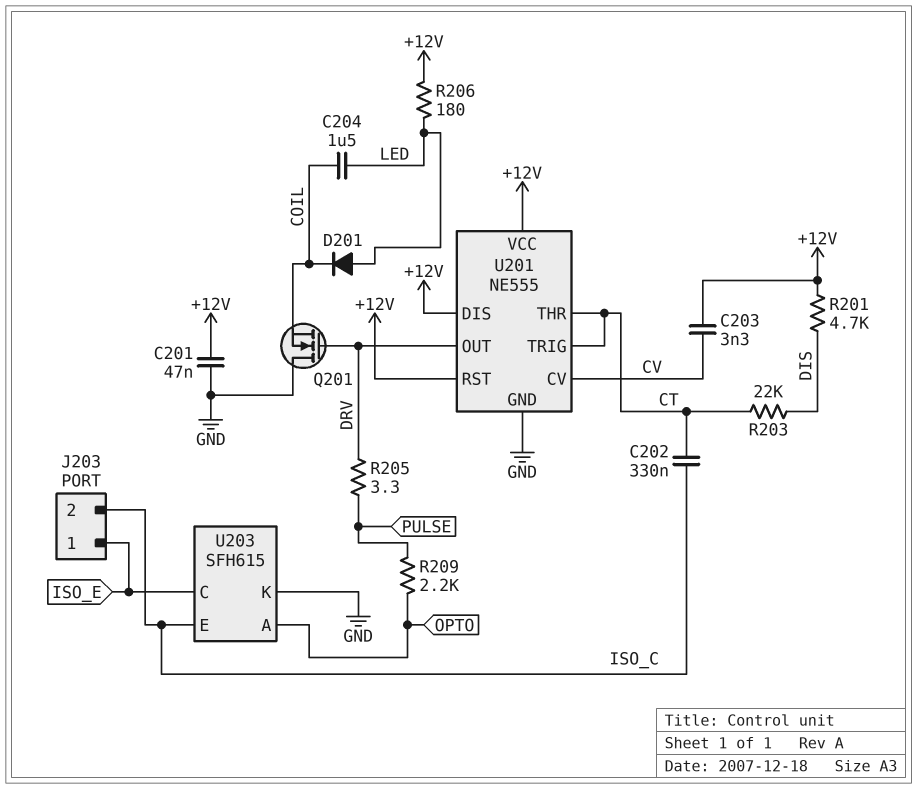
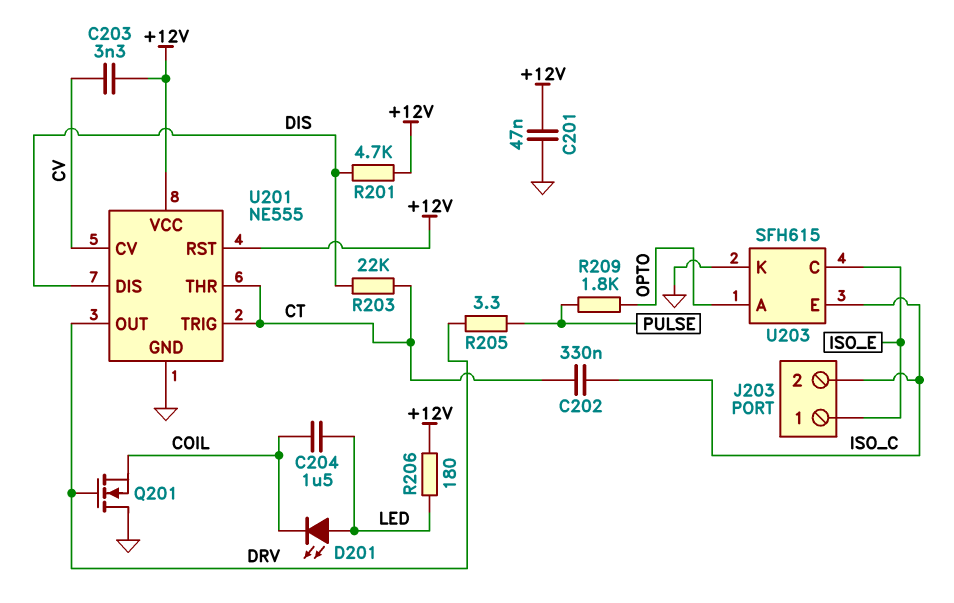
D201: diode (A LED, K COIL) -> LED (A LED, K COIL)
R209: 2.2k (OPTO, PULSE) -> 1.8k (OPTO, PULSE)
U201 pin DIS: +12V -> DIS

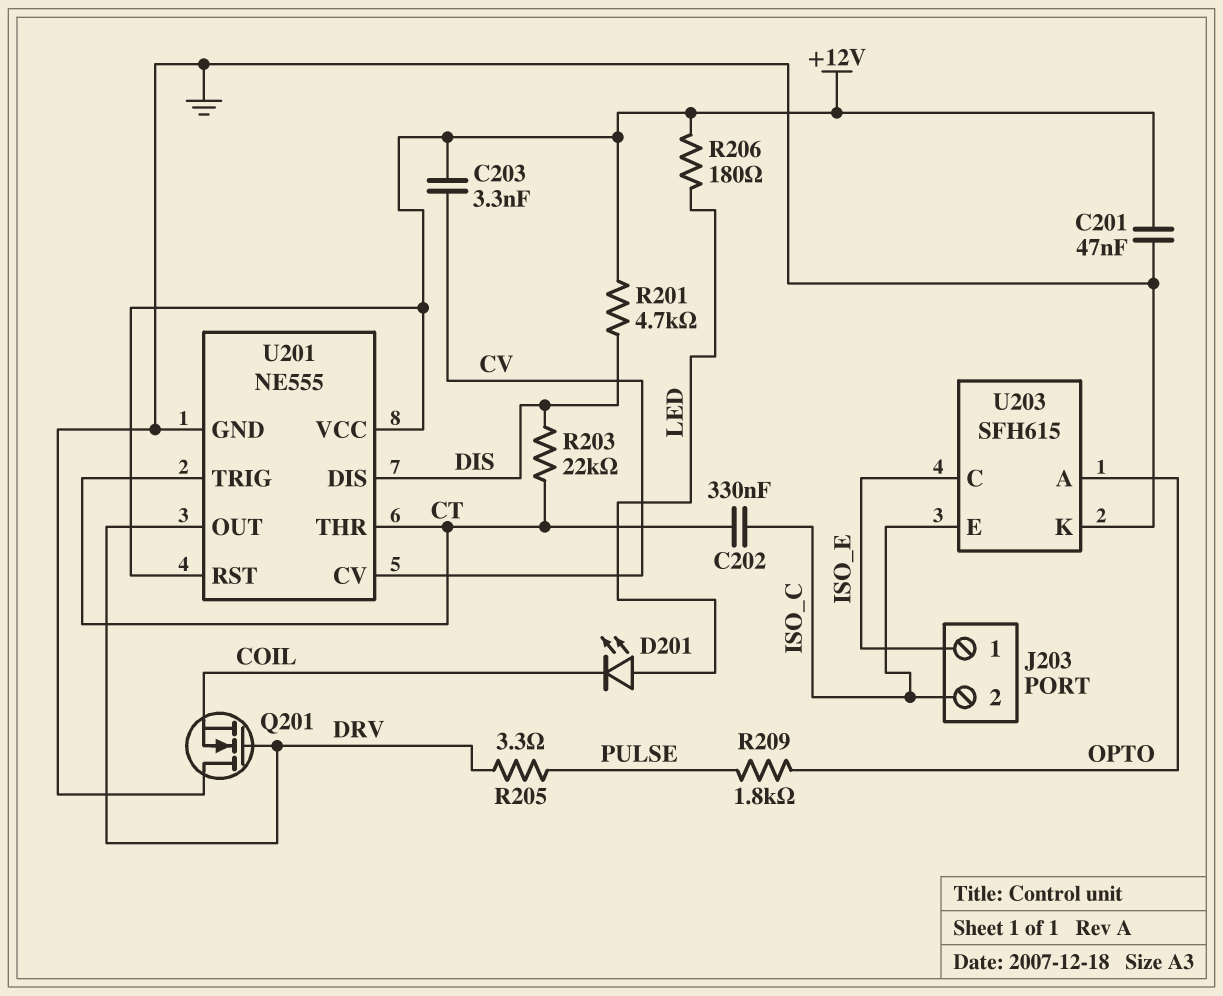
C204: 1.5uF (COIL, LED) -> none

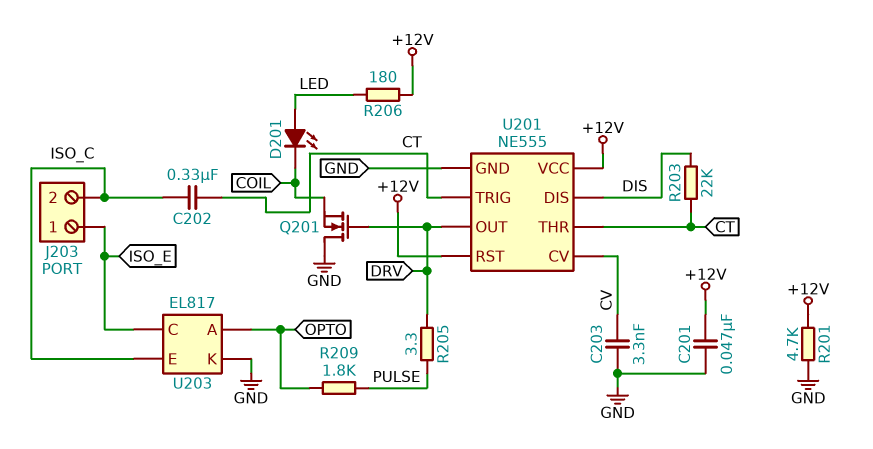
C203: 3.3nF (+12V, CV) -> 3.3nF (CV, GND)
R201: 4.7k (+12V, DIS) -> 4.7k (+12V, GND)
U203: SFH615 -> EL817

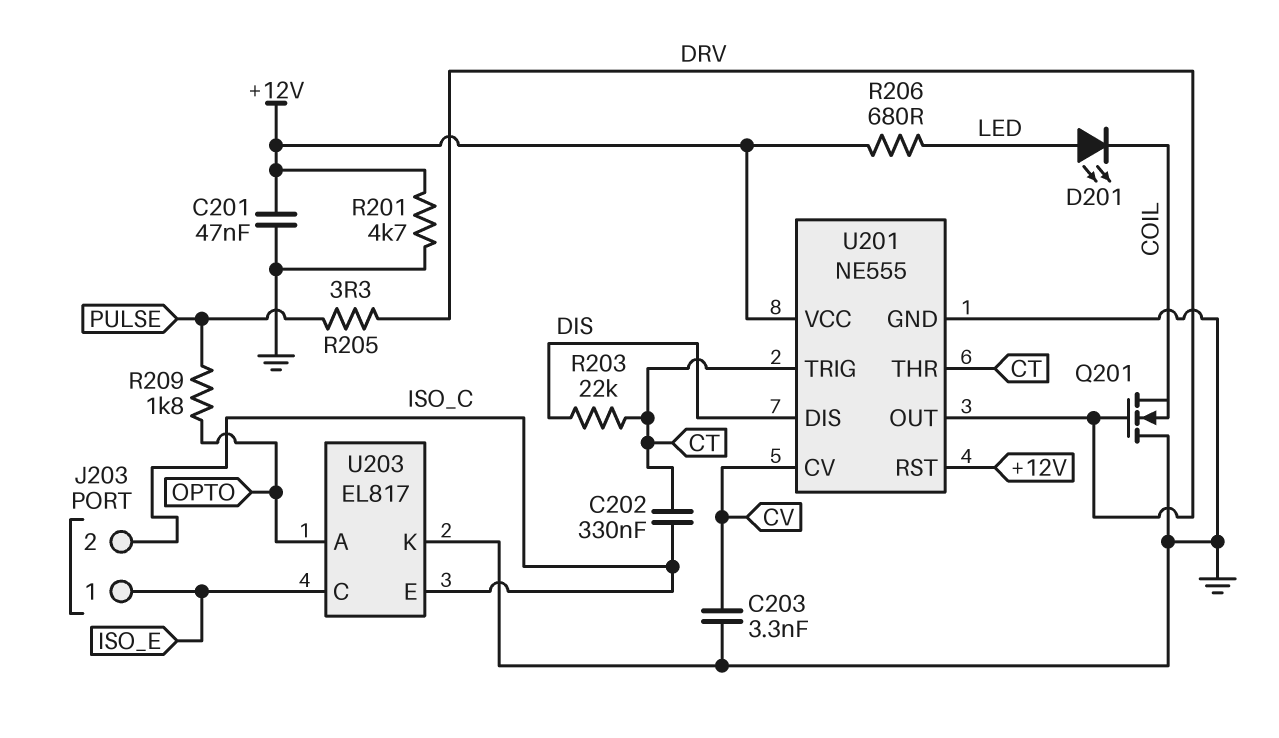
R206: 180 (+12V, LED) -> 680 (+12V, LED)

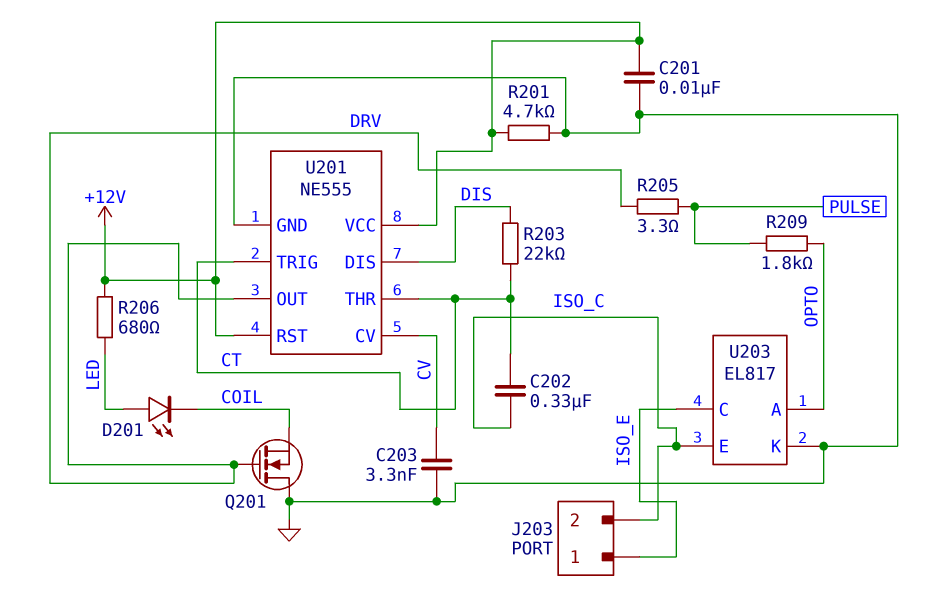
C201: 47nF (+12V, GND) -> 10nF (+12V, GND)

